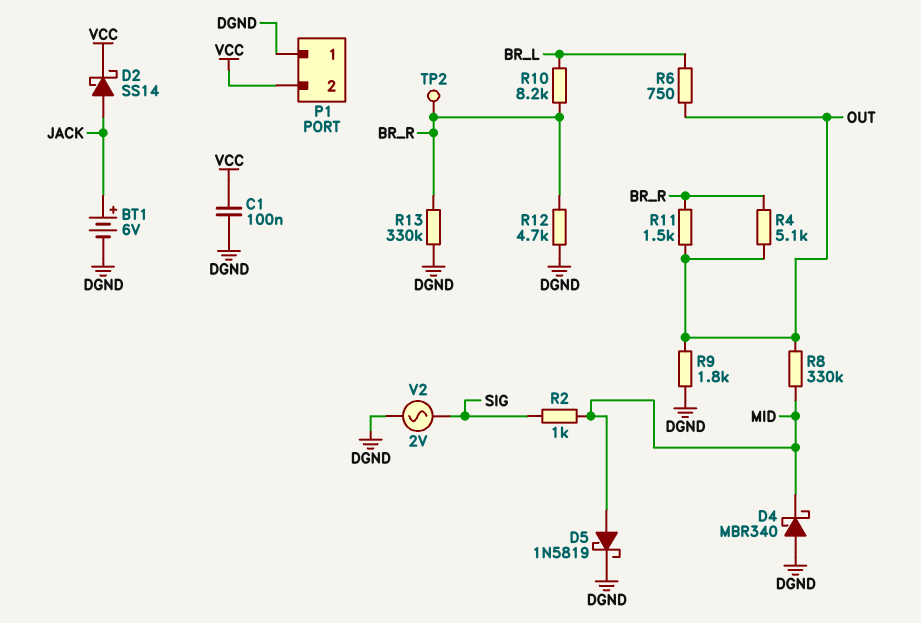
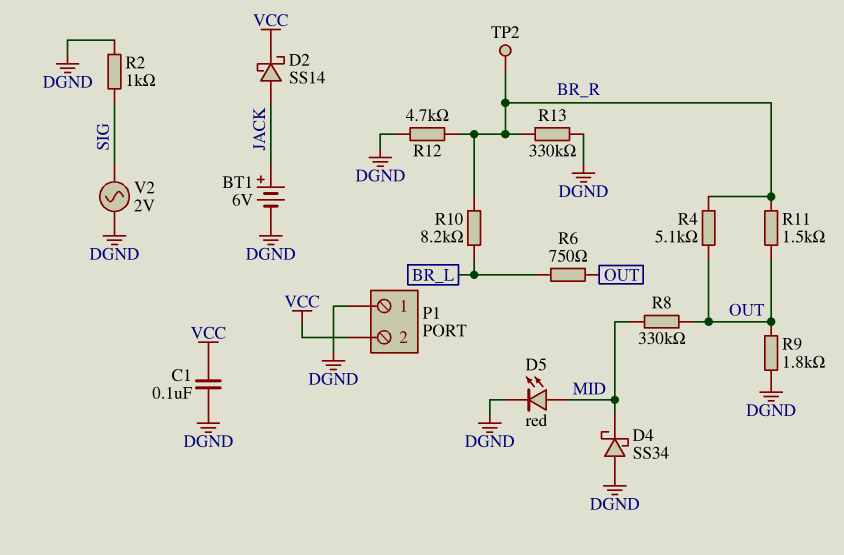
D4: schottky MBR340 (A DGND, K MID) -> schottky SS34 (A DGND, K MID)
D5: schottky 1N5819 (A MID, K DGND) -> LED red (A MID, K DGND)
R2: 1k (MID, SIG) -> 1k (DGND, SIG)

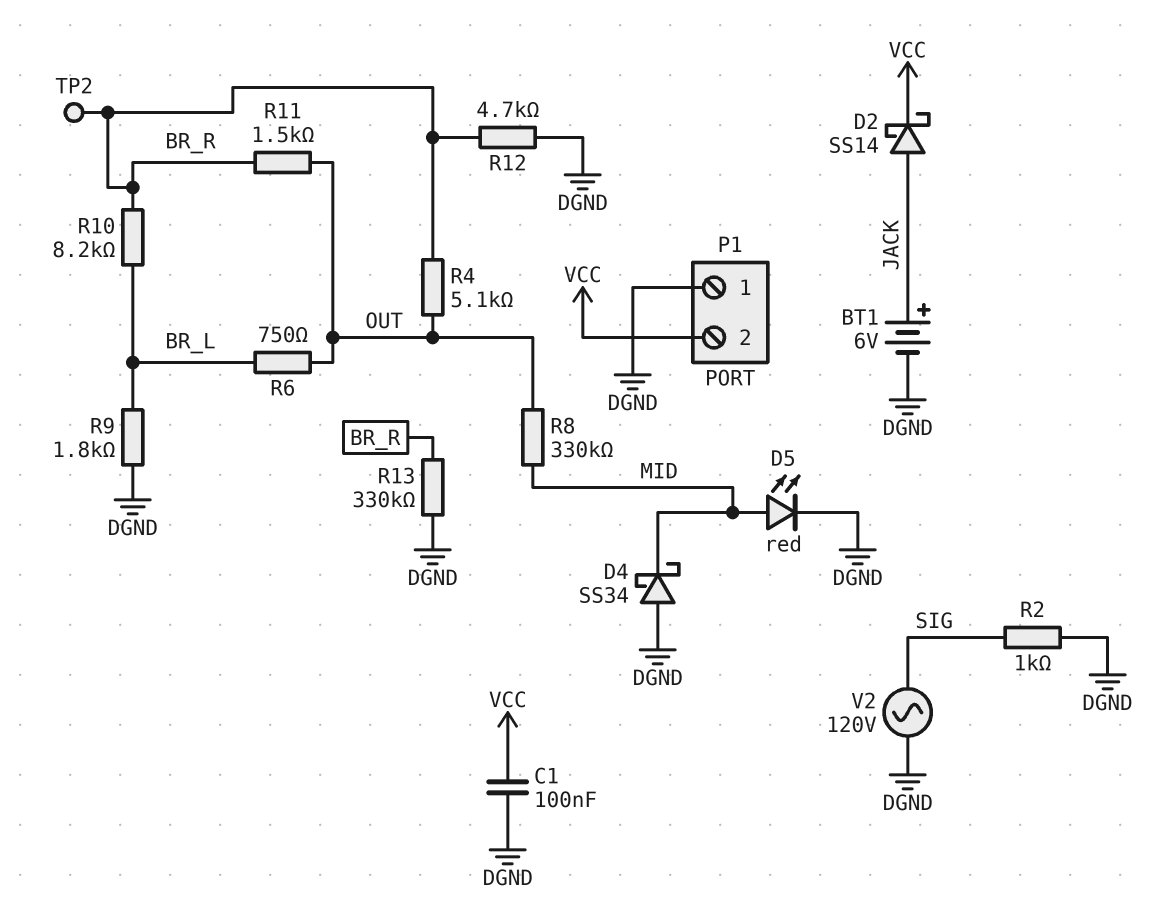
R9: 1.8k (DGND, OUT) -> 1.8k (BR_L, DGND)
V2: AC 2V (DGND, SIG) -> AC 120V (DGND, SIG)

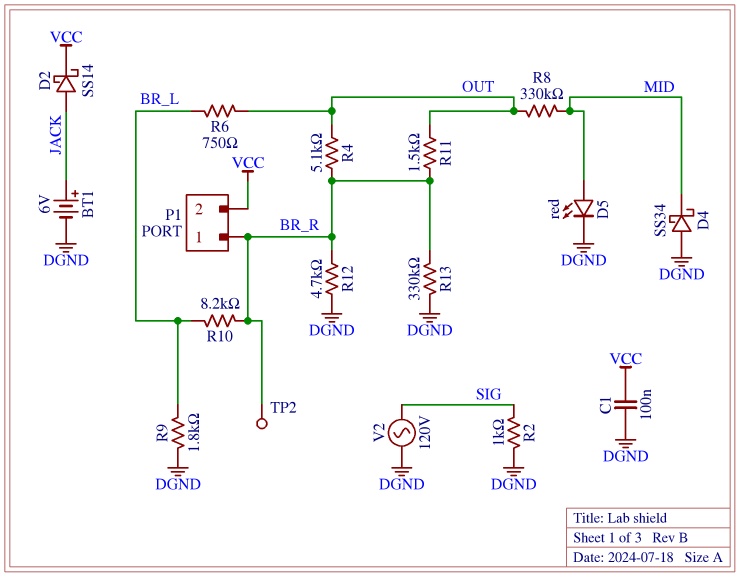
P1 pin 1: DGND -> BR_R

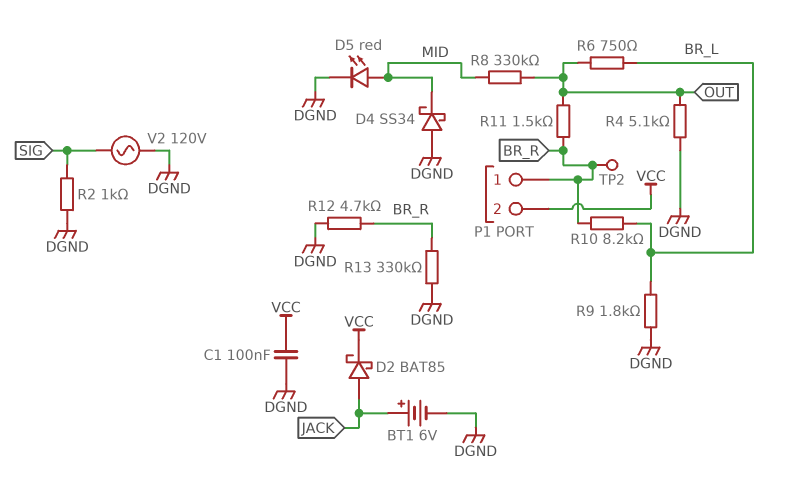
D2: schottky SS14 (A JACK, K VCC) -> schottky BAT85 (A JACK, K VCC)
R4: 5.1k (BR_R, OUT) -> 5.1k (DGND, OUT)

